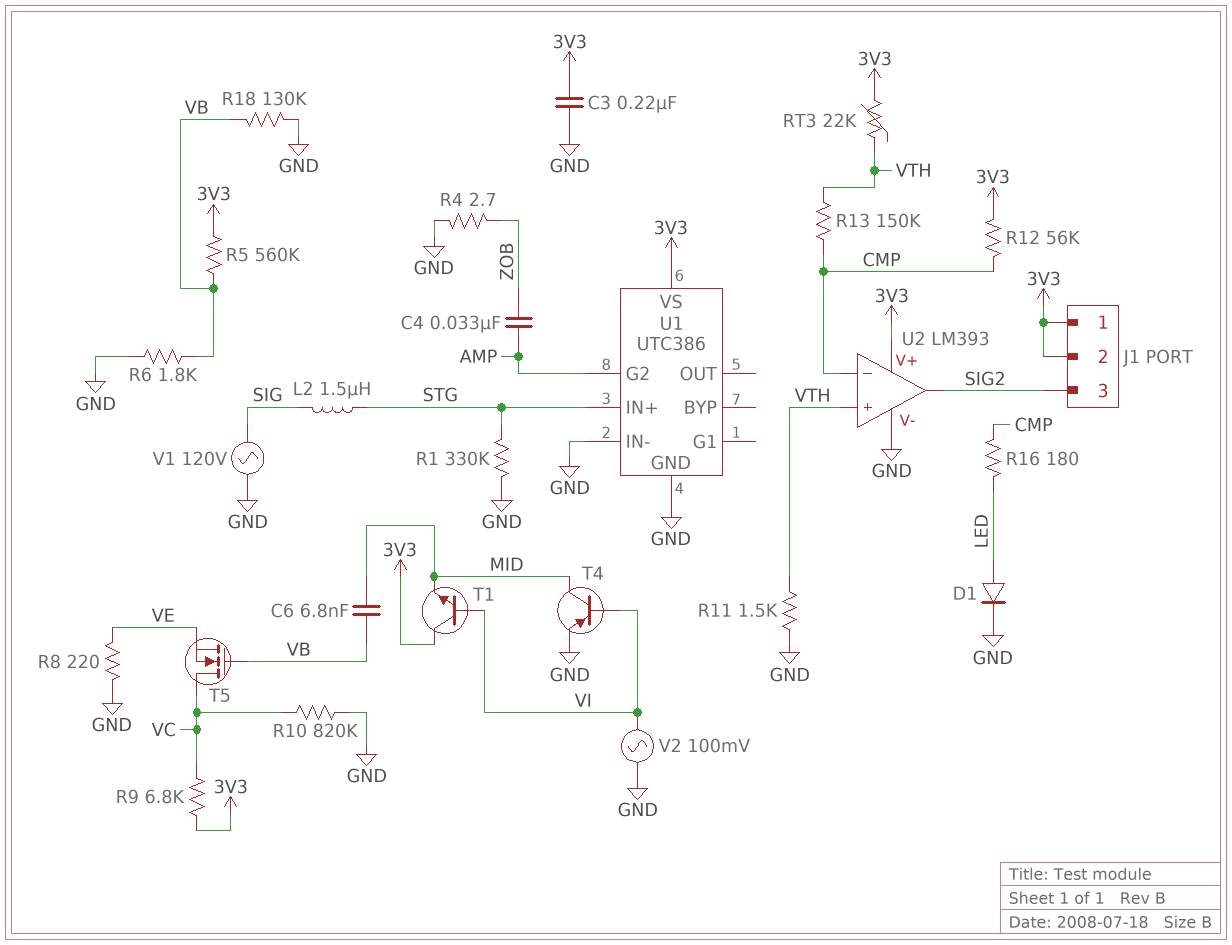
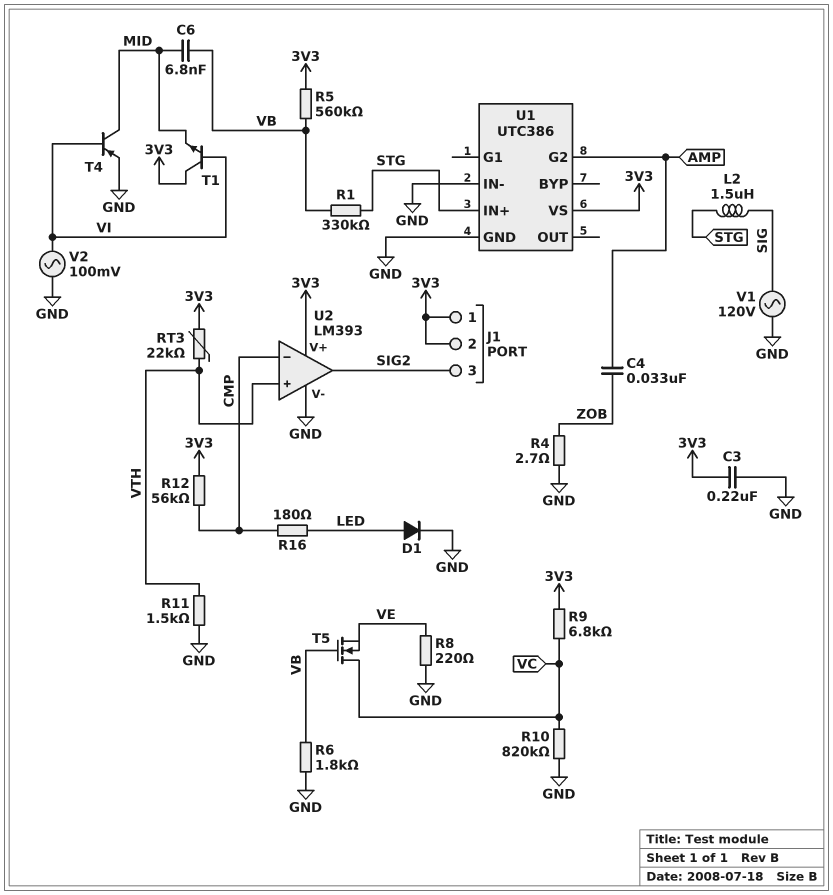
R1: 330k (GND, STG) -> 330k (STG, VB)
R13: 150k (CMP, VTH) -> none
R18: 130k (GND, VB) -> none

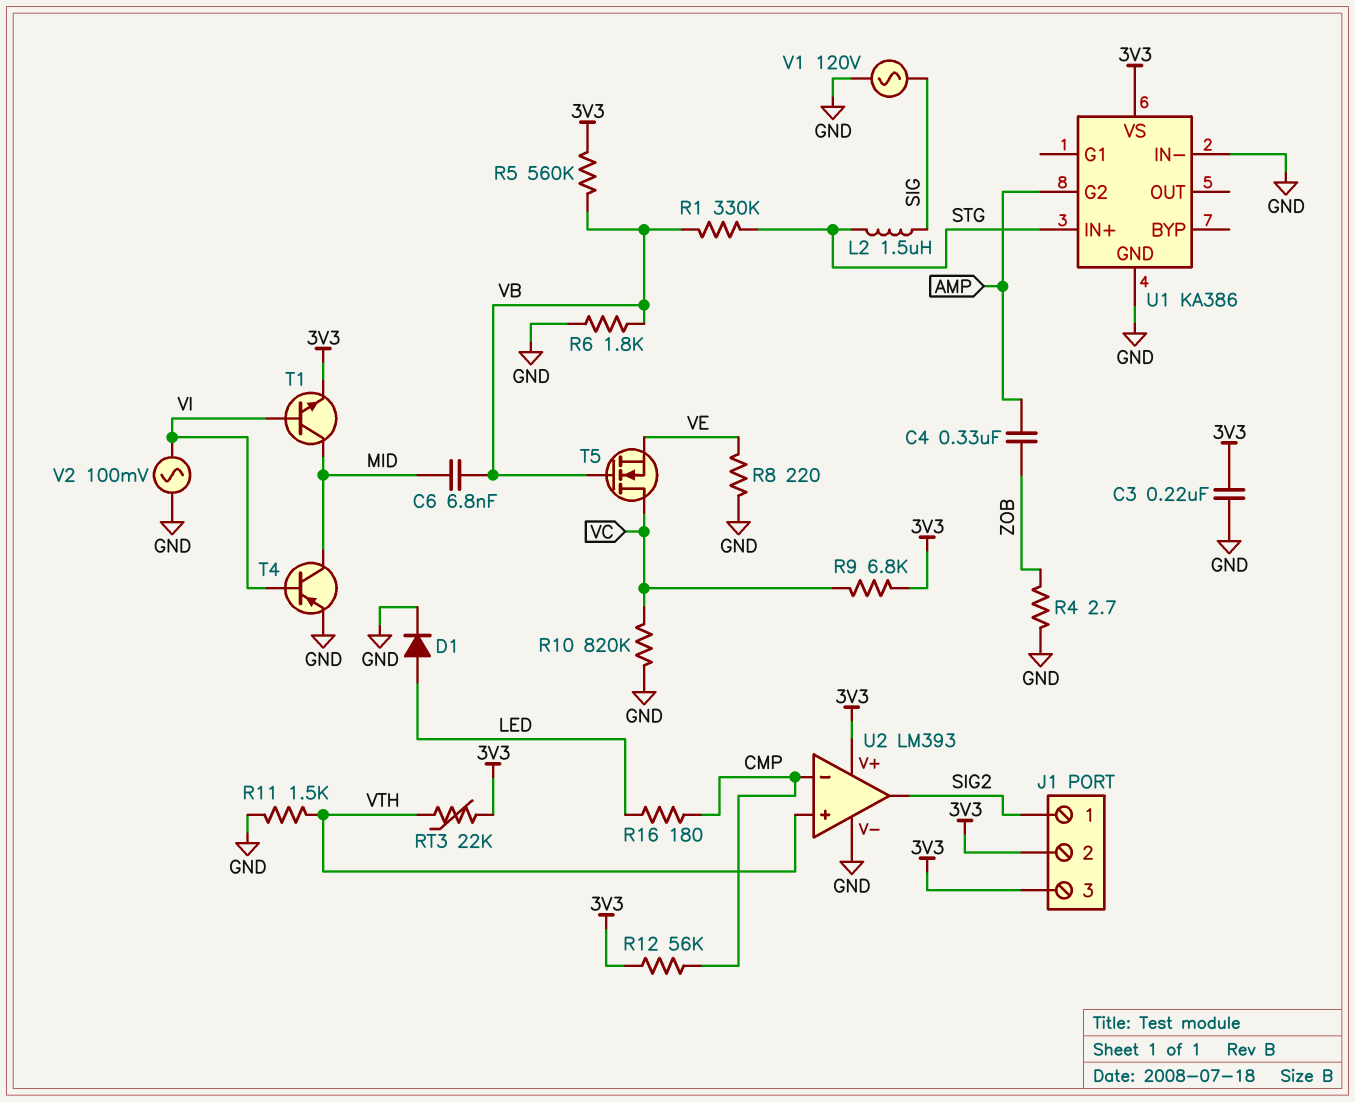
C4: 33nF (AMP, ZOB) -> 330nF (AMP, ZOB)
J1 pin 1: 3V3 -> SIG2
J1 pin 3: SIG2 -> 3V3
T1: NPN (B VI, C 3V3, E MID) -> NPN (B VI, C MID, E 3V3)
U1: UTC386 -> KA386

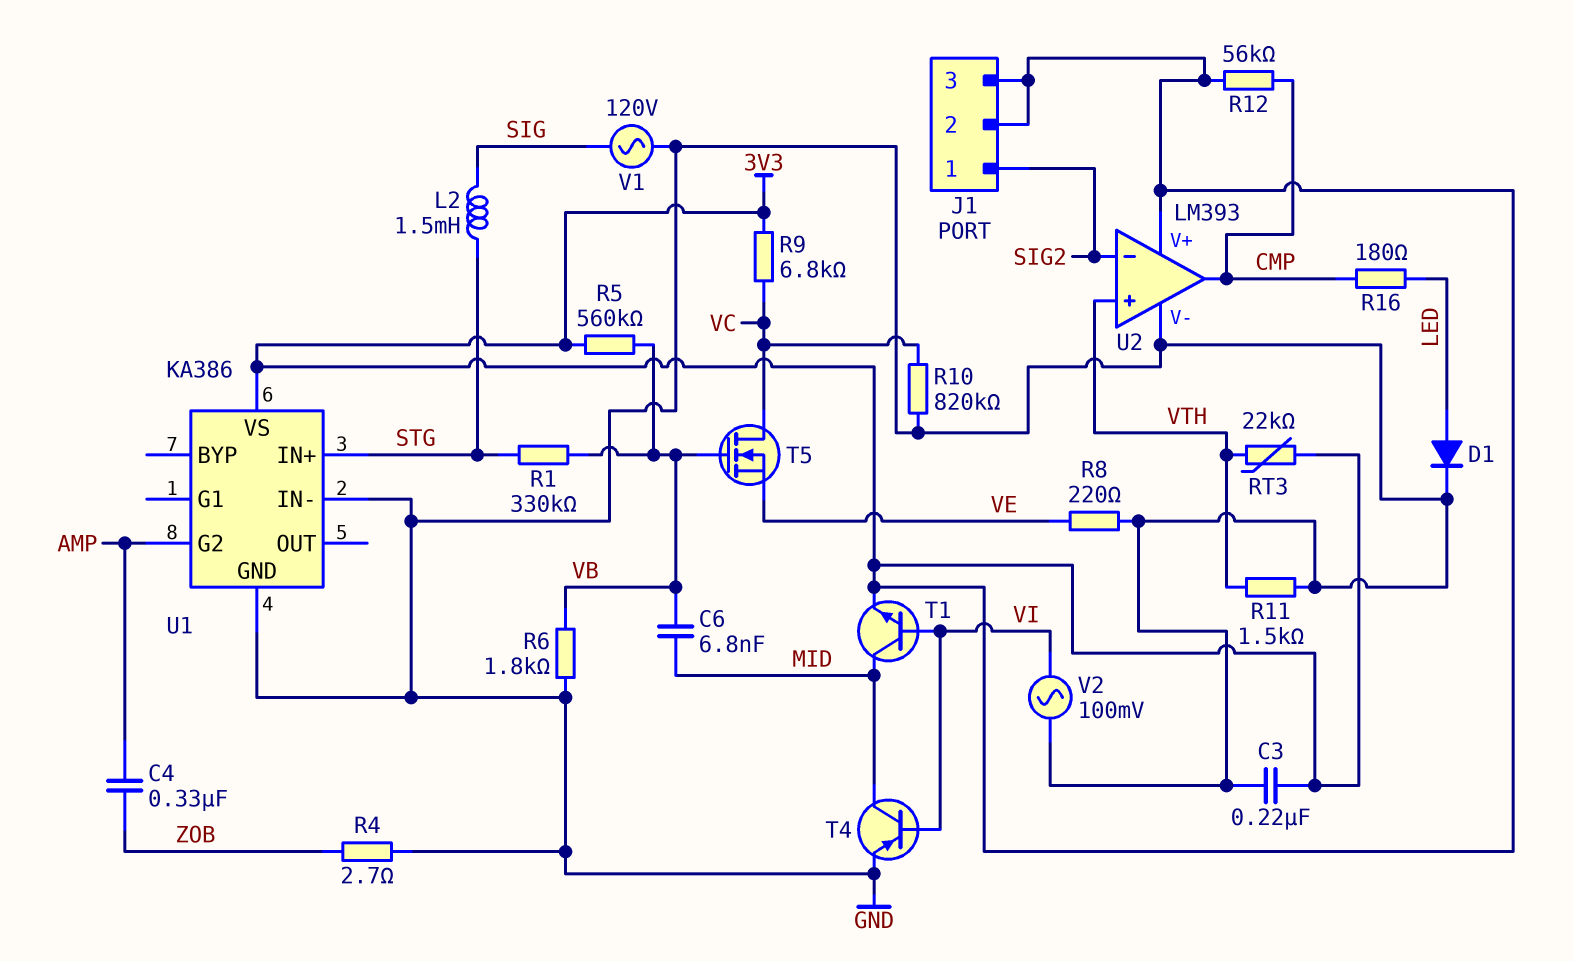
L2: 1.5uH (SIG, STG) -> 1.5mH (SIG, STG)
U2 pin in-: CMP -> SIG2
U2 pin out: SIG2 -> CMP

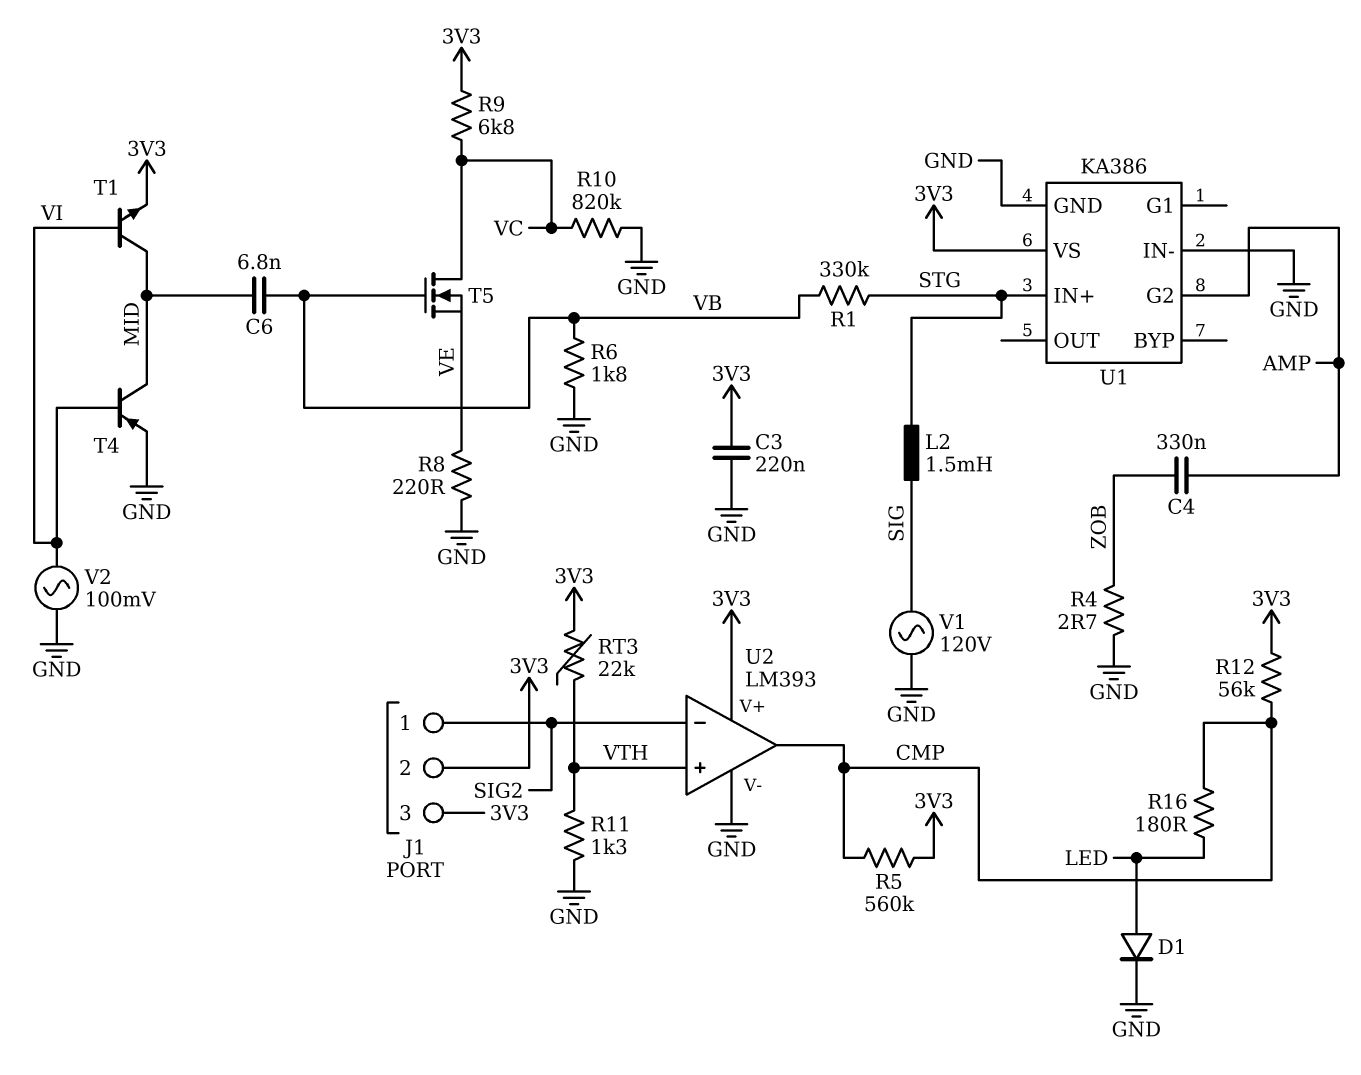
R5: 560k (3V3, VB) -> 560k (3V3, CMP)
R11: 1.5k (GND, VTH) -> 1.3k (GND, VTH)

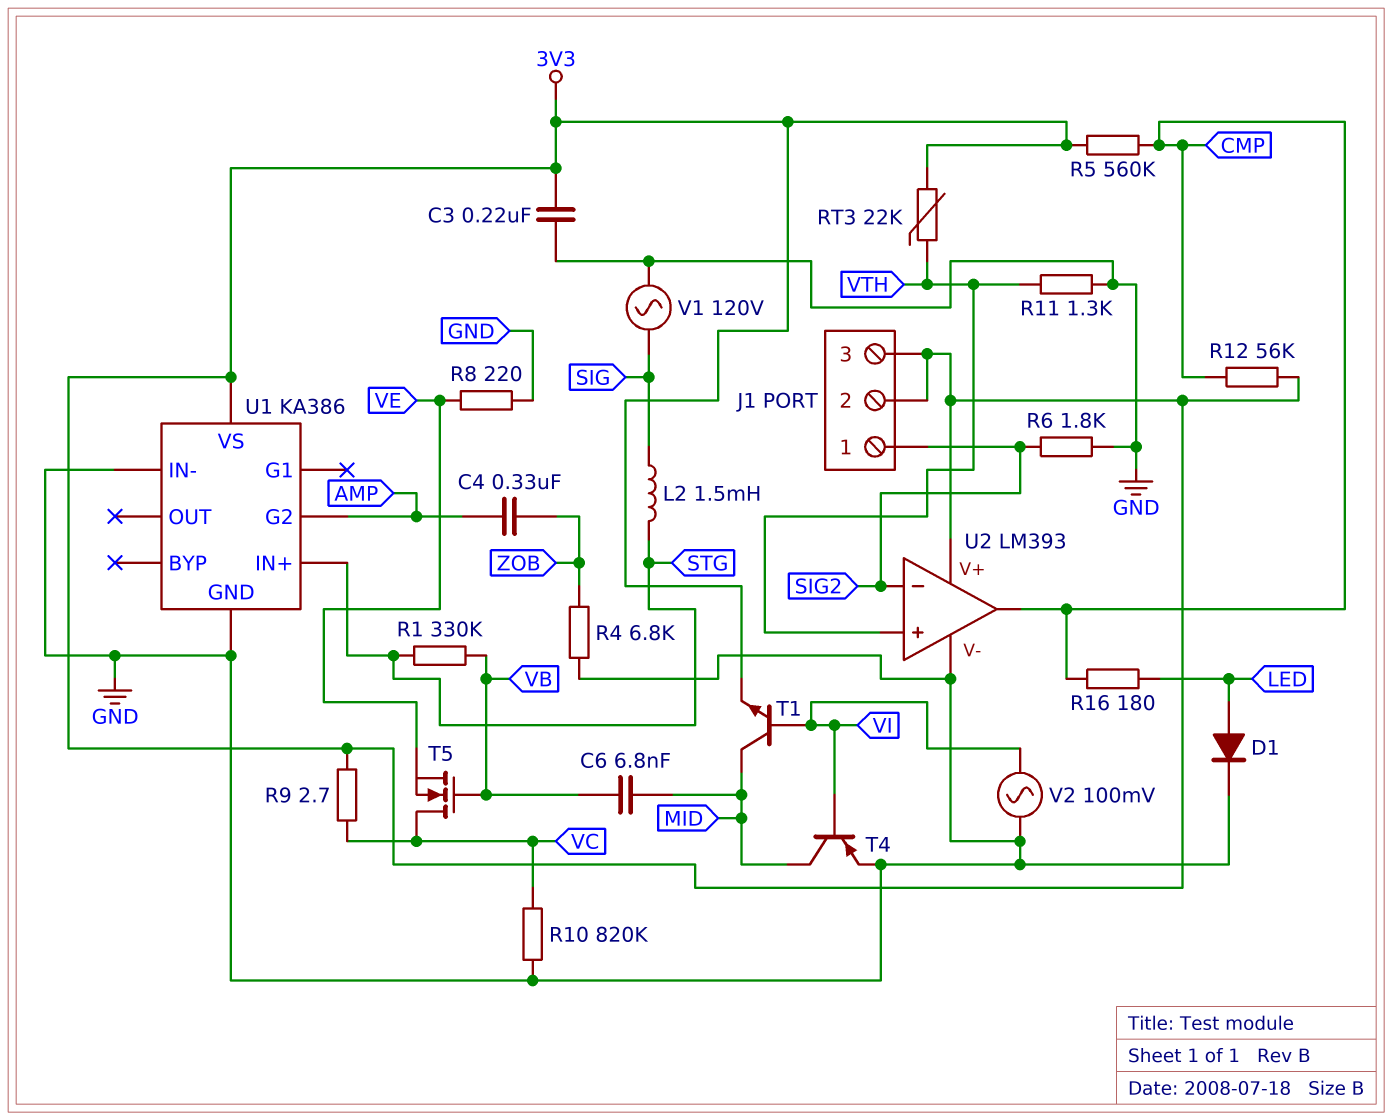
R4: 2.7 (GND, ZOB) -> 6.8k (GND, ZOB)
R6: 1.8k (GND, VB) -> 1.8k (GND, SIG2)
R9: 6.8k (3V3, VC) -> 2.7 (3V3, VC)

